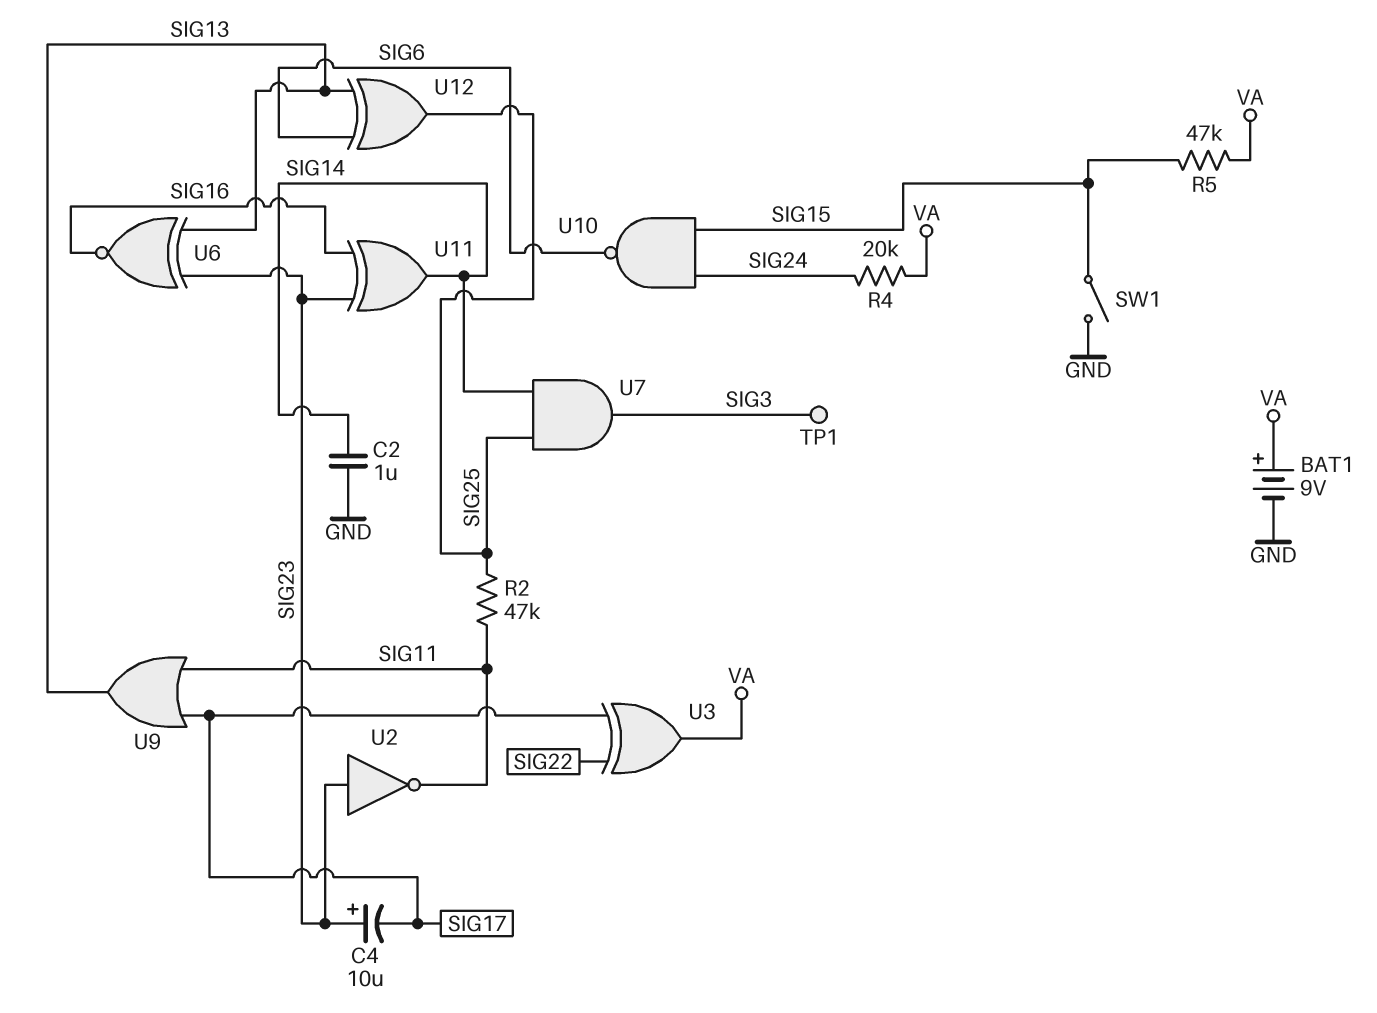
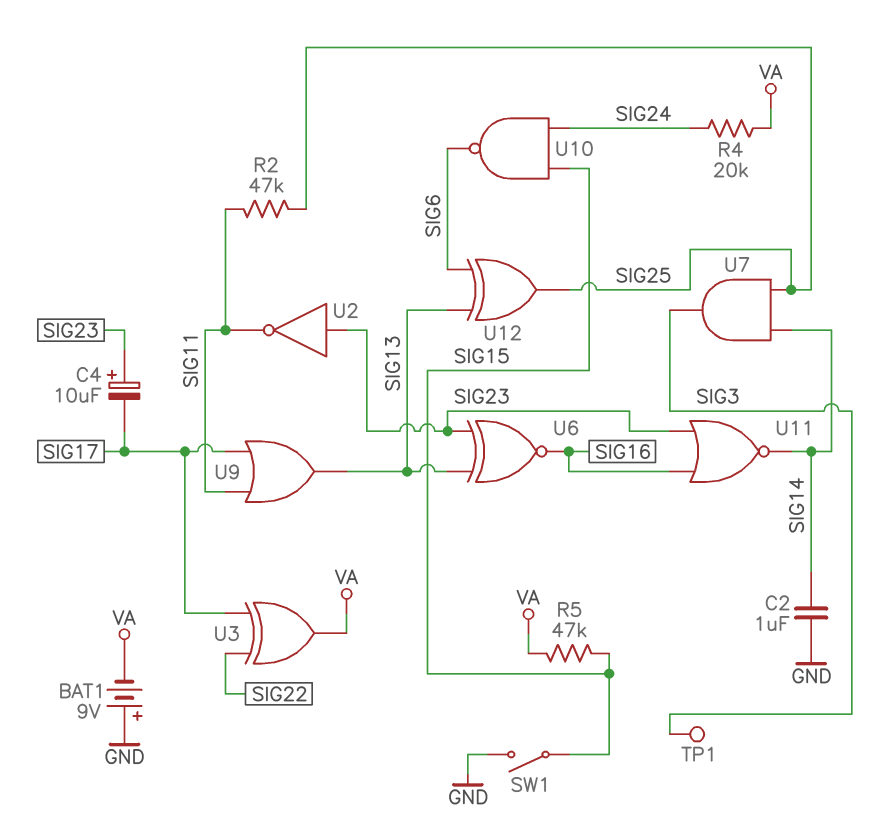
BAT1: 9V (plus VA, minus GND) -> 9V (plus GND, minus VA)
U11: XOR (in SIG16, in SIG23, out SIG14) -> NOR (in SIG16, in SIG23, out SIG14)

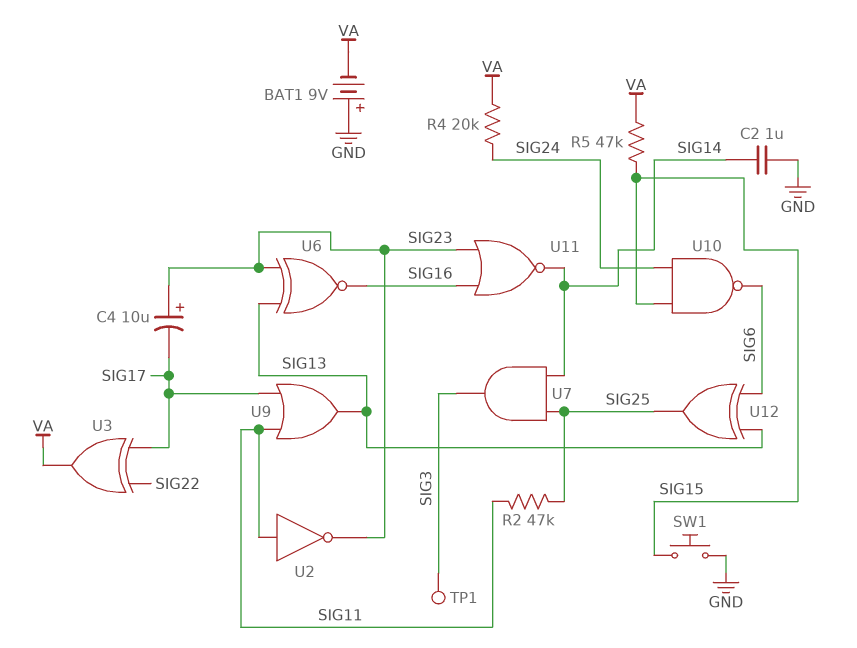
SW1: switch (GND, SIG15) -> button (GND, SIG15)
U2: NOT (in SIG23, out SIG11) -> NOT (in SIG11, out SIG23)

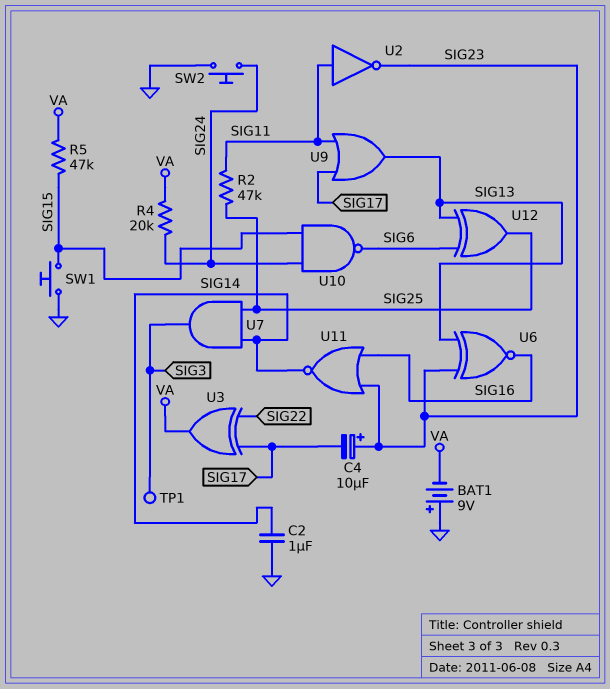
SW2: none -> button (GND, SIG24)

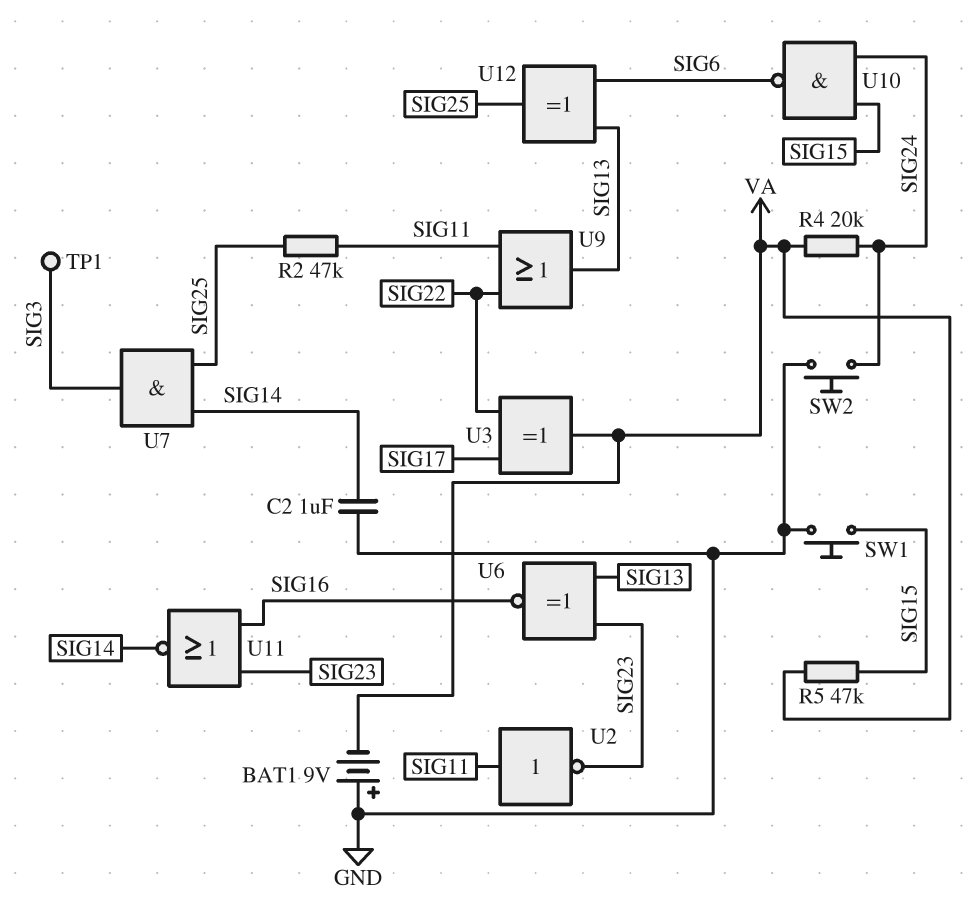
C4: 10uF (plus SIG23, minus SIG17) -> none
U9: OR (in SIG11, in SIG17, out SIG13) -> OR (in SIG11, in SIG22, out SIG13)

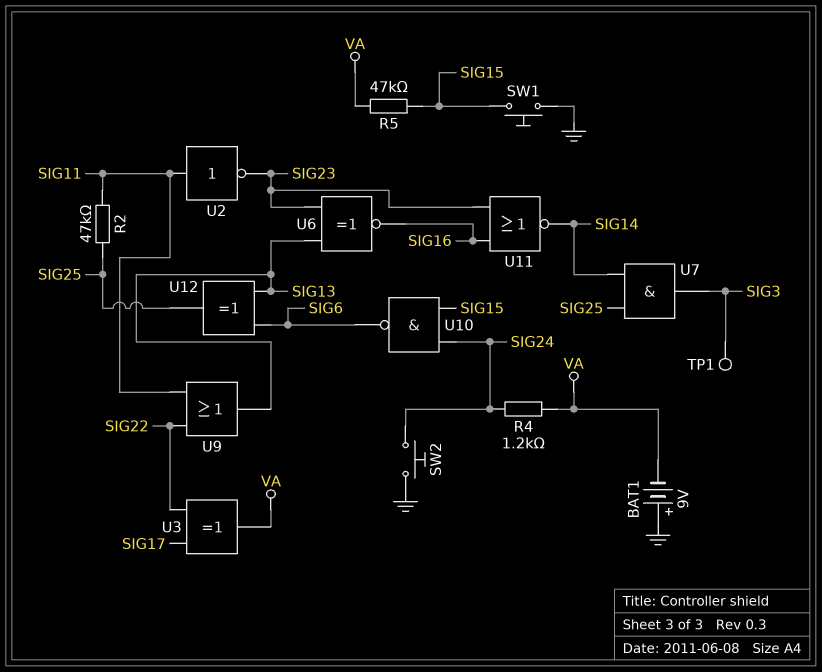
C2: 1uF (GND, SIG14) -> none
R4: 20k (SIG24, VA) -> 1.2k (SIG24, VA)

